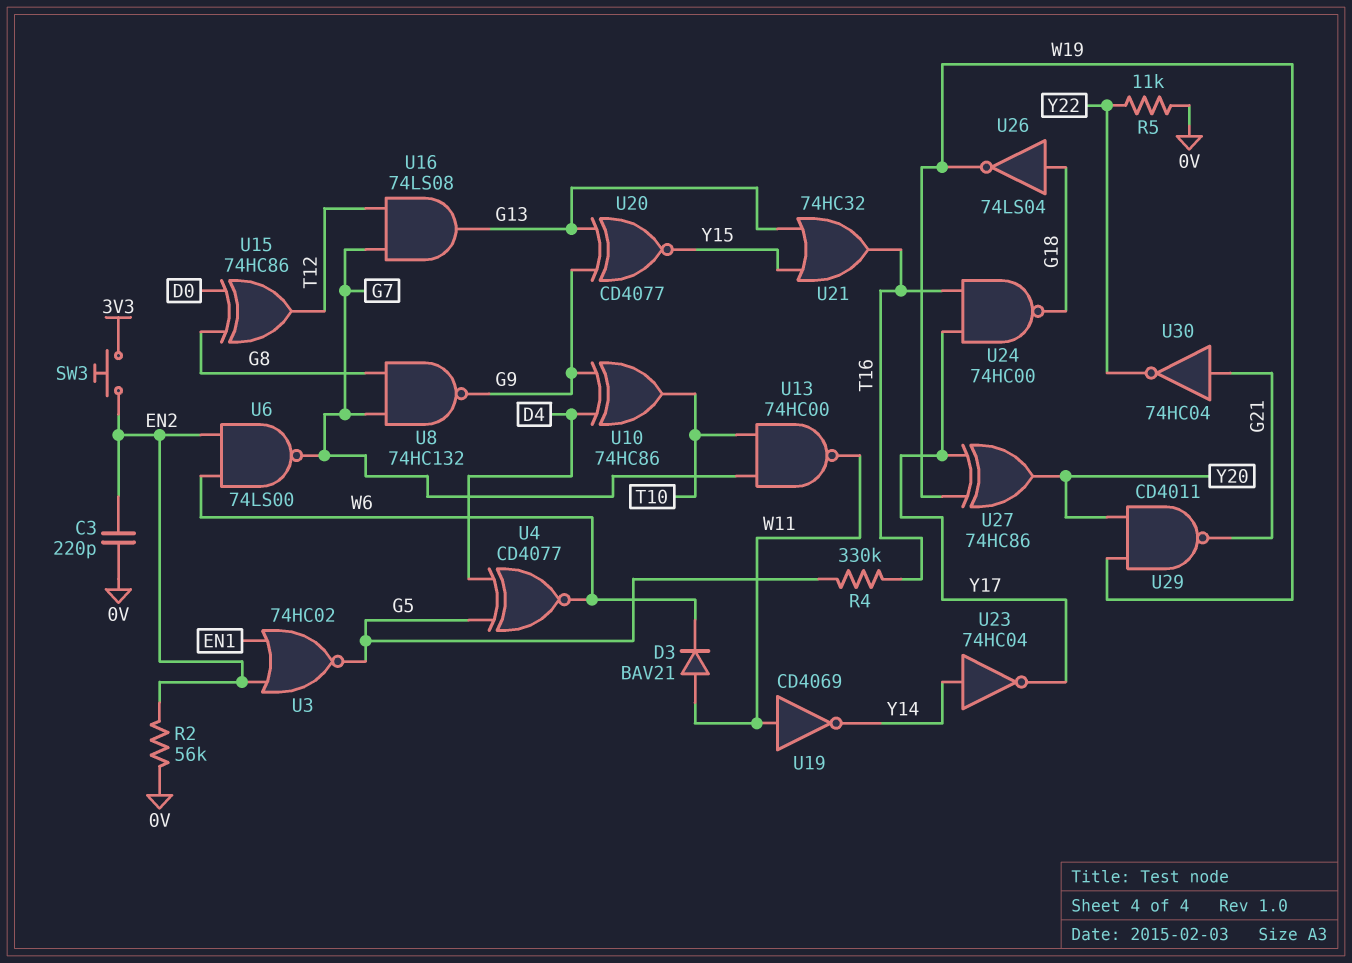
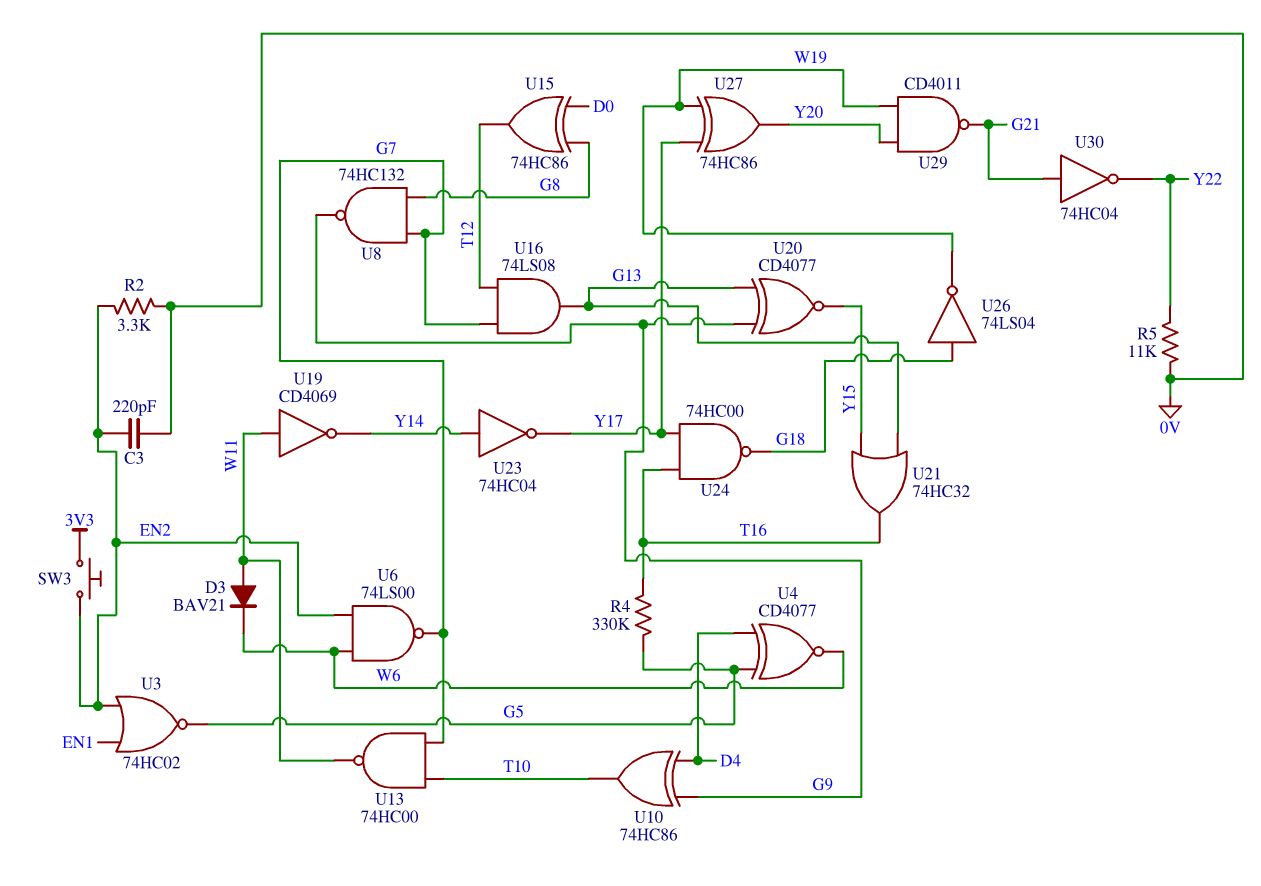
R2: 56k (0V, EN2) -> 3.3k (0V, EN2)

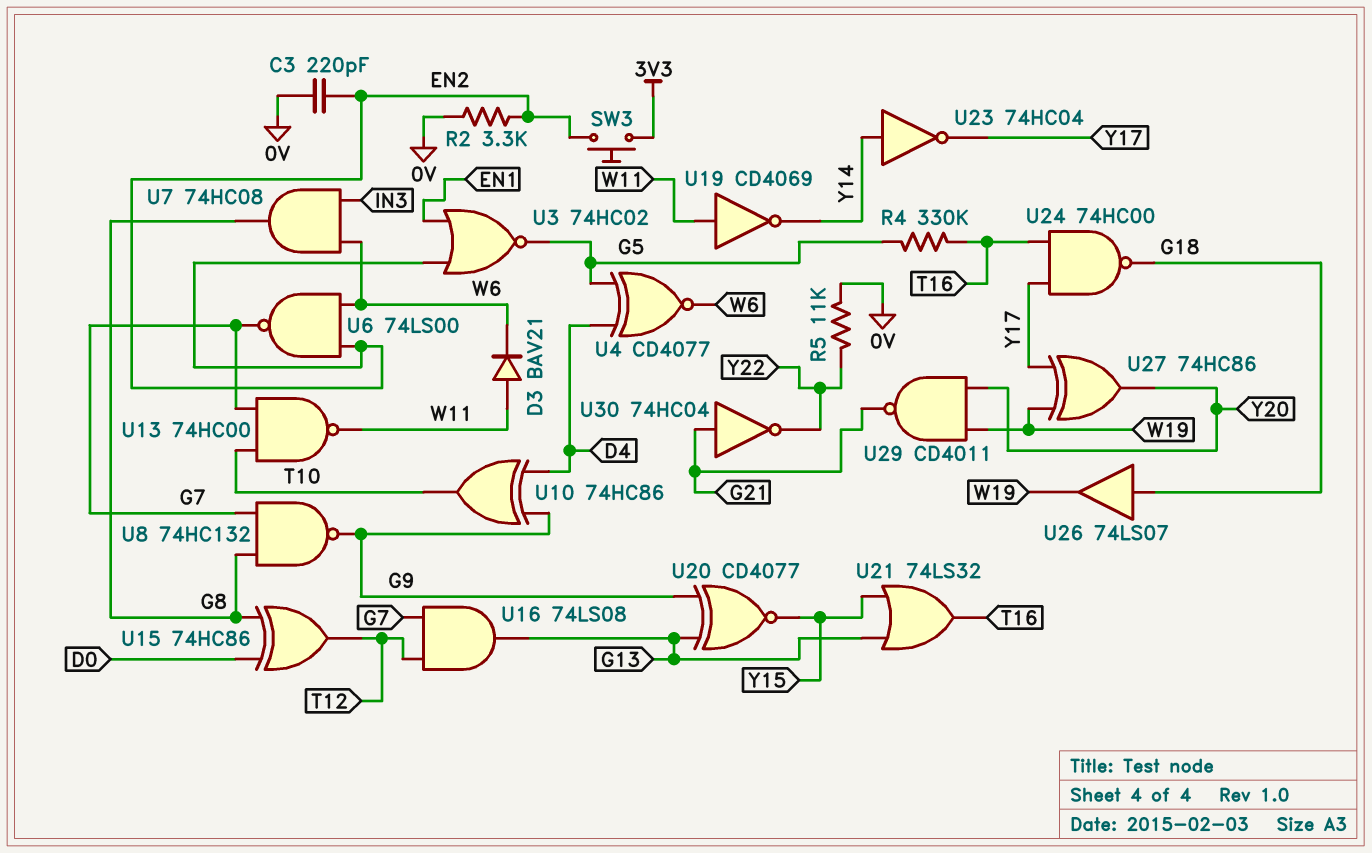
U7: none -> AND 74HC08 (in IN3, in W6, out G8)
U21: OR 74HC32 (in G13, in Y15, out T16) -> OR 74LS32 (in G13, in Y15, out T16)
U26: NOT 74LS04 (in G18, out W19) -> buffer 74LS07 (in G18, out W19)

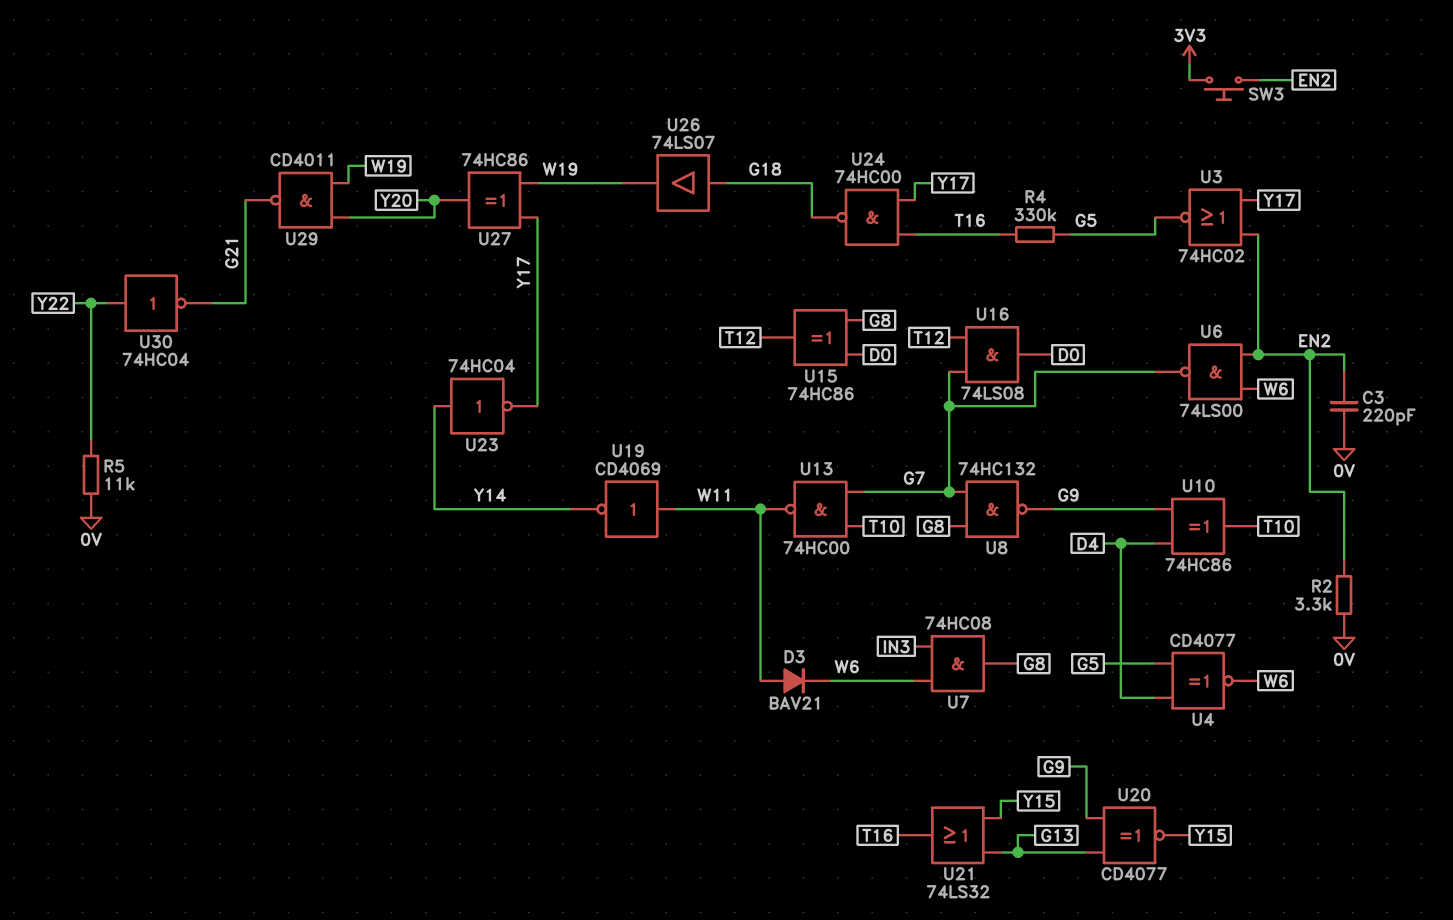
U3: NOR 74HC02 (in EN1, in EN2, out G5) -> NOR 74HC02 (in EN2, in Y17, out G5)
U16: AND 74LS08 (in G7, in T12, out G13) -> AND 74LS08 (in G7, in T12, out D0)
U30: NOT 74HC04 (in G21, out Y22) -> NOT 74HC04 (in Y22, out G21)

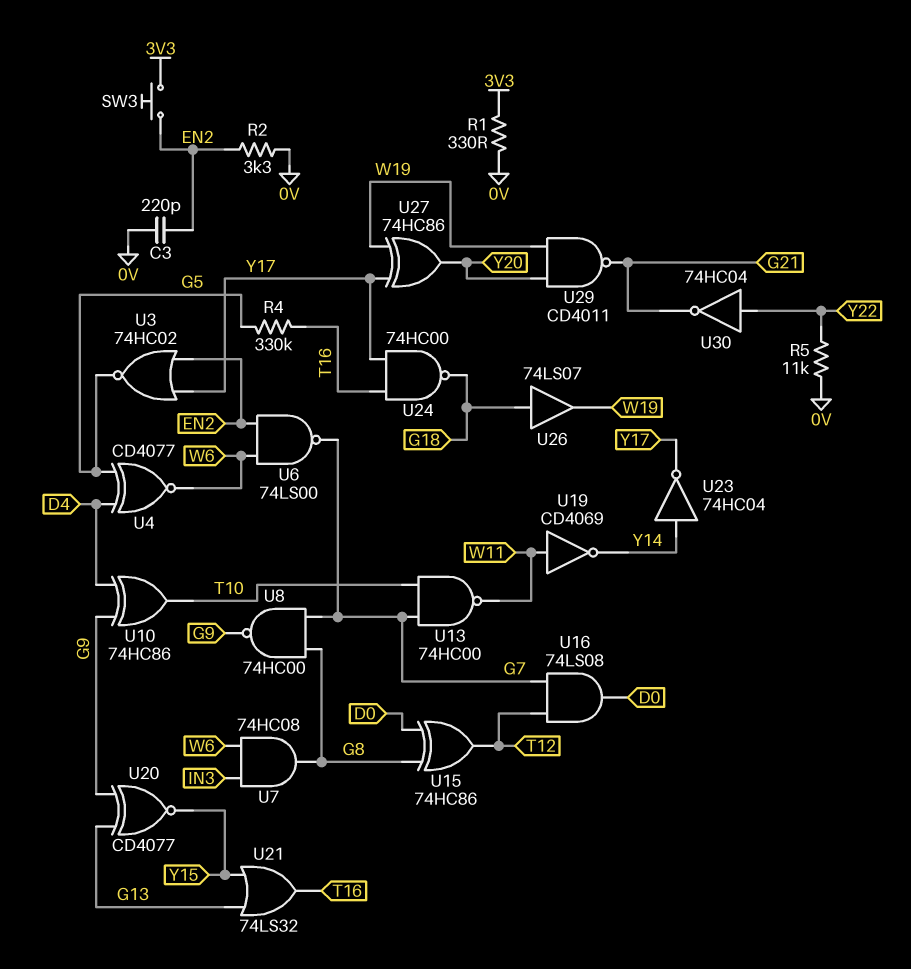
D3: diode BAV21 (A W11, K W6) -> none
R1: none -> 330 (0V, 3V3)
U8: NAND 74HC132 (in G7, in G8, out G9) -> NAND 74HC00 (in G7, in G8, out G9)

